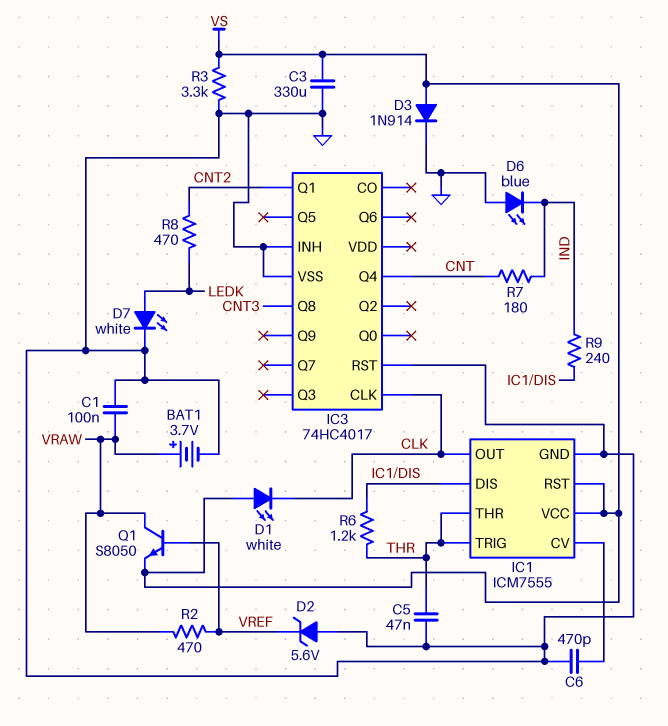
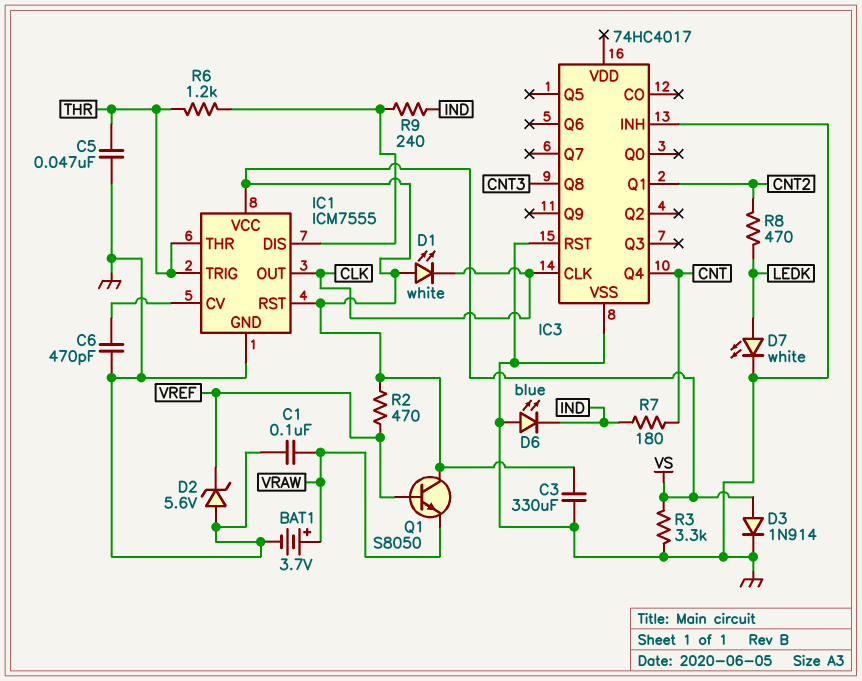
Q1: NPN S8050 (B VREF, C VRAW, E VS) -> NPN S8050 (B VREF, C VS, E VRAW)
R2: 470 (VRAW, VREF) -> 470 (VREF, VS)

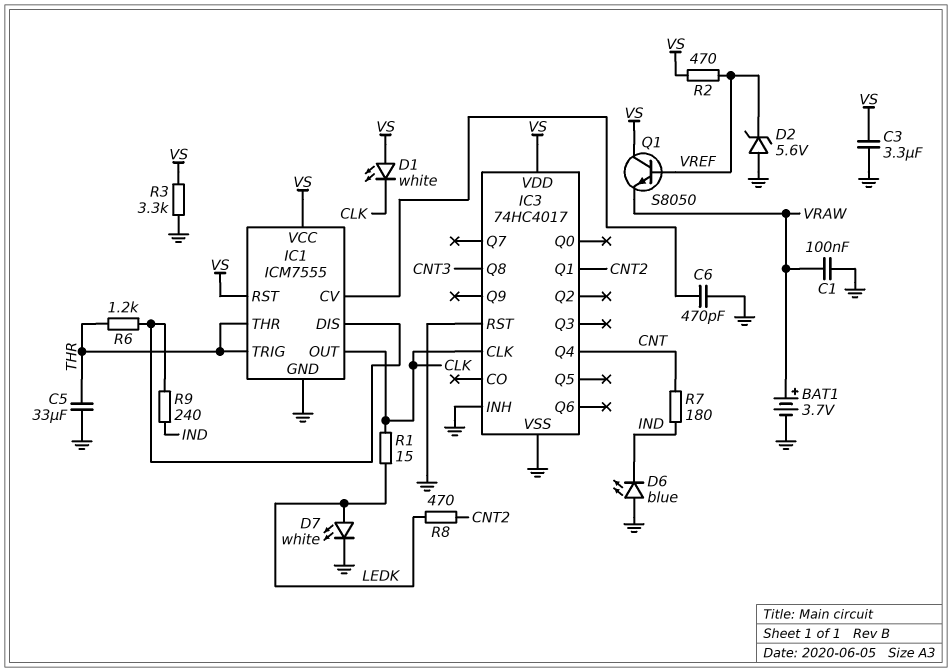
C3: 330uF (GND, VS) -> 3.3uF (GND, VS)
C5: 47nF (GND, THR) -> 33uF (GND, THR)
D3: diode 1N914 (A VS, K GND) -> none
IC3 pin VDD: none -> VS
R1: none -> 15 (CLK, LEDK)

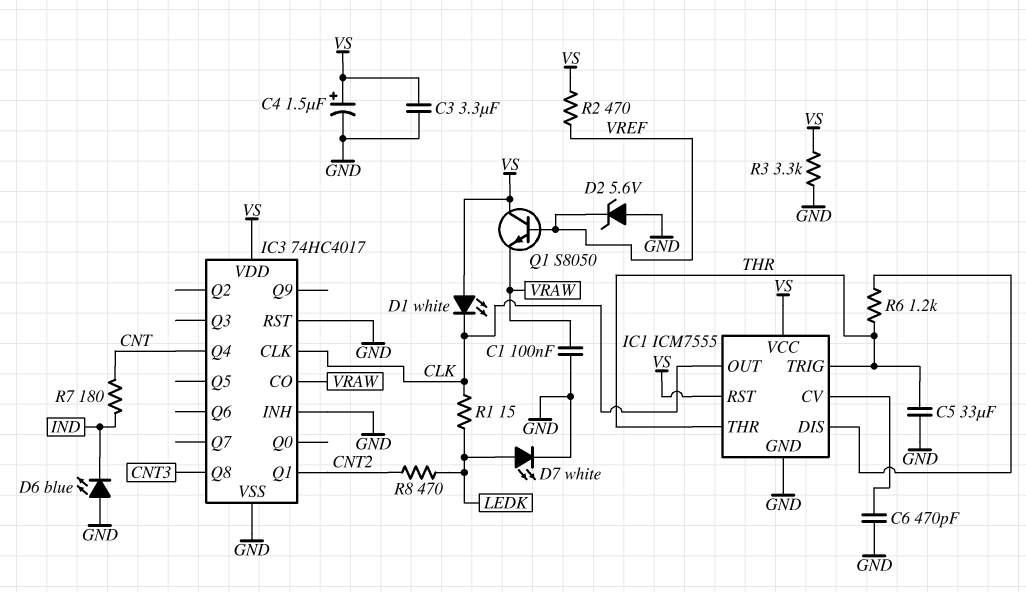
BAT1: 3.7V (plus VRAW, minus GND) -> none
C4: none -> 1.5uF (plus VS, minus GND)
IC3 pin CO: none -> VRAW
R9: 240 (IC1/DIS, IND) -> none

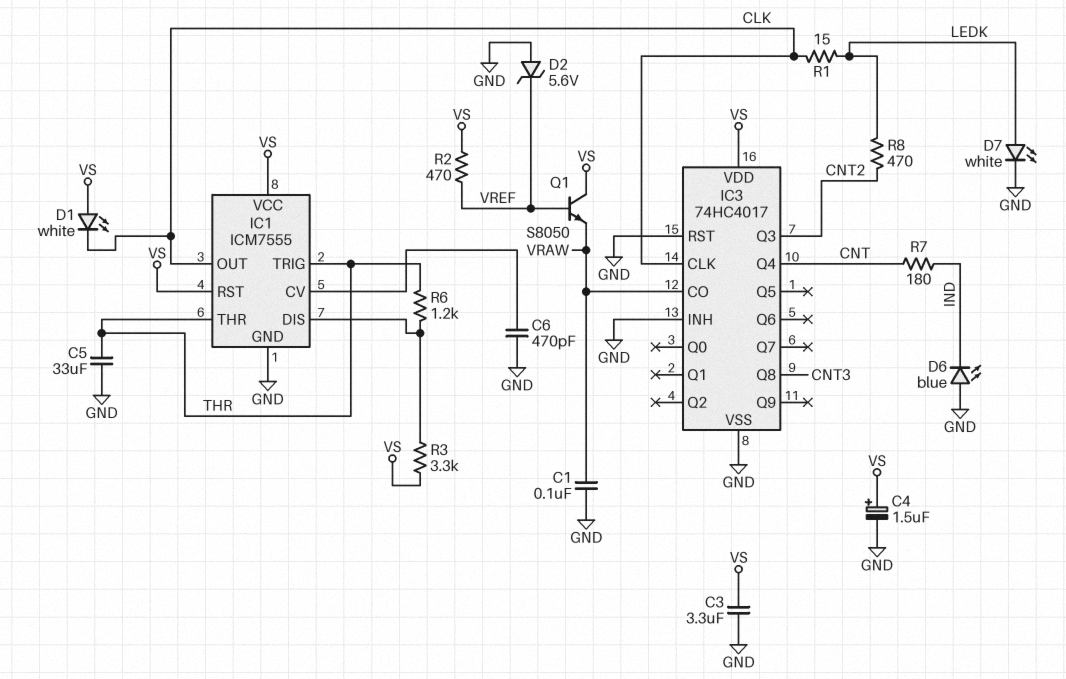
IC3 pin Q1: CNT2 -> none
IC3 pin Q3: none -> CNT2
R3: 3.3k (GND, VS) -> 3.3k (IC1/DIS, VS)

